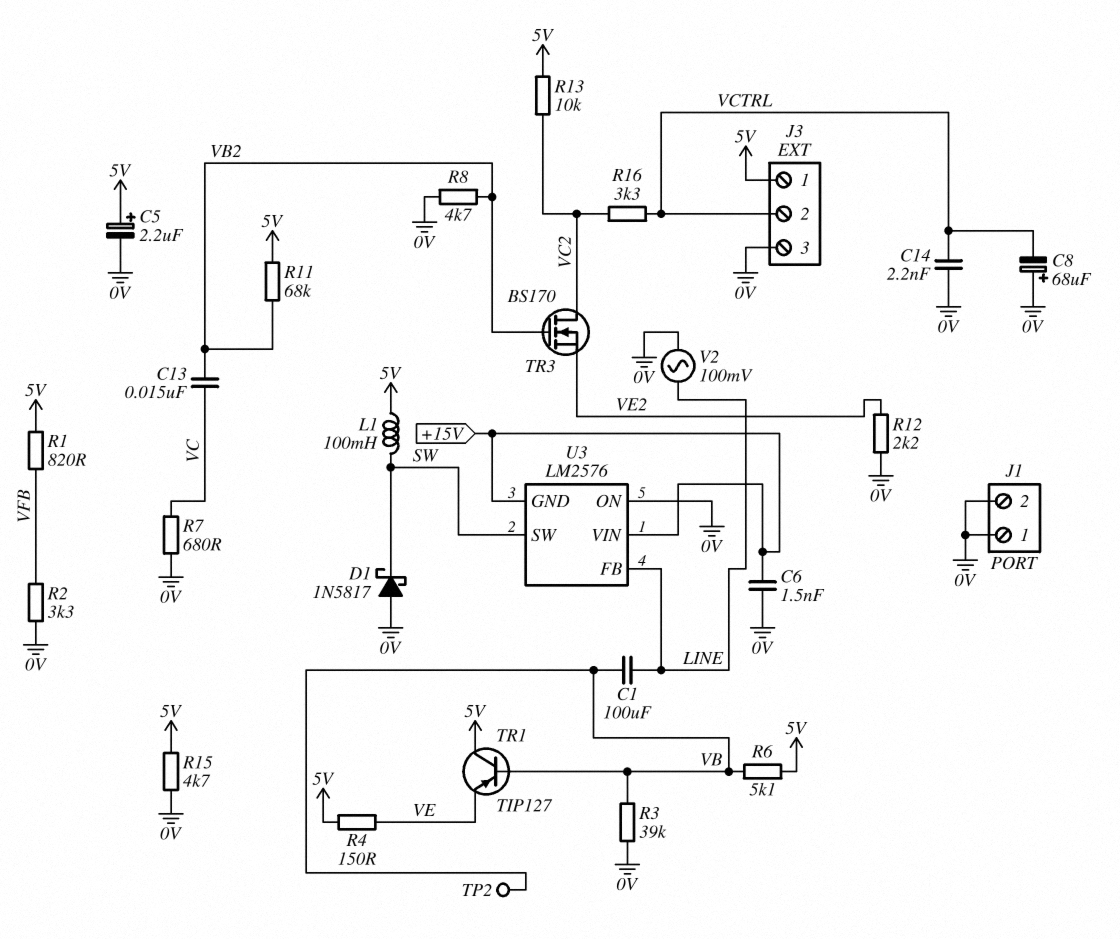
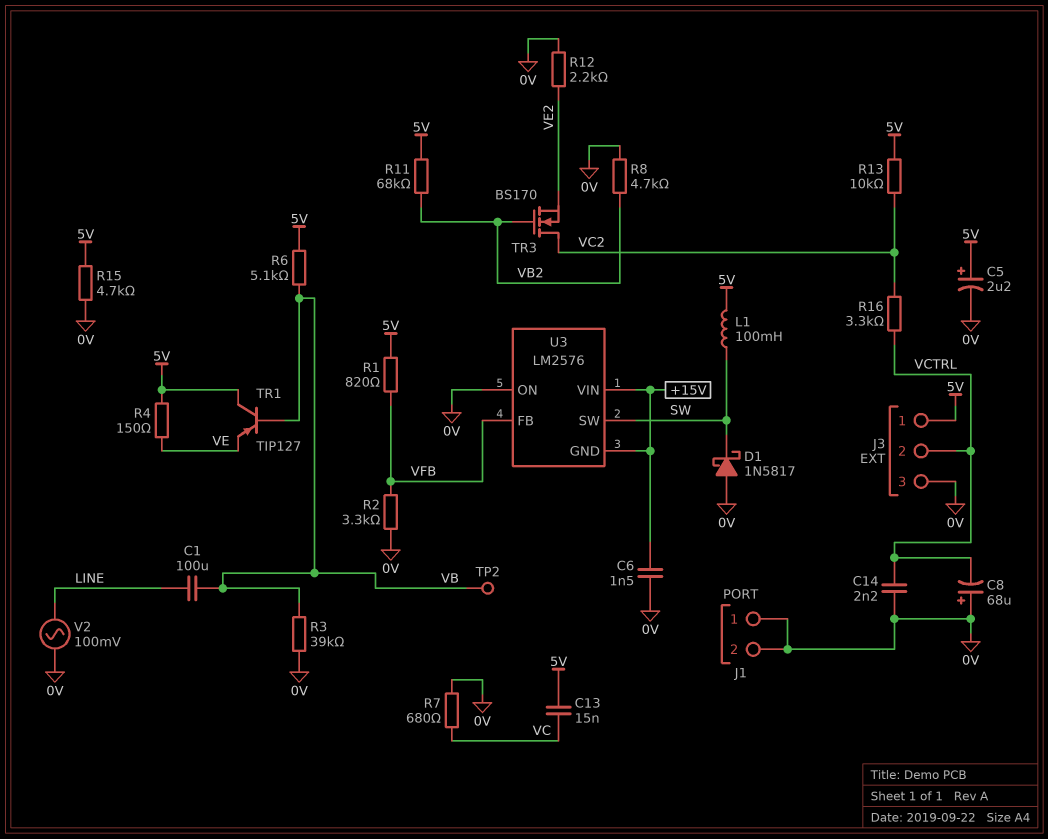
C13: 15nF (VB2, VC) -> 15nF (5V, VC)
U3 pin FB: LINE -> VFB

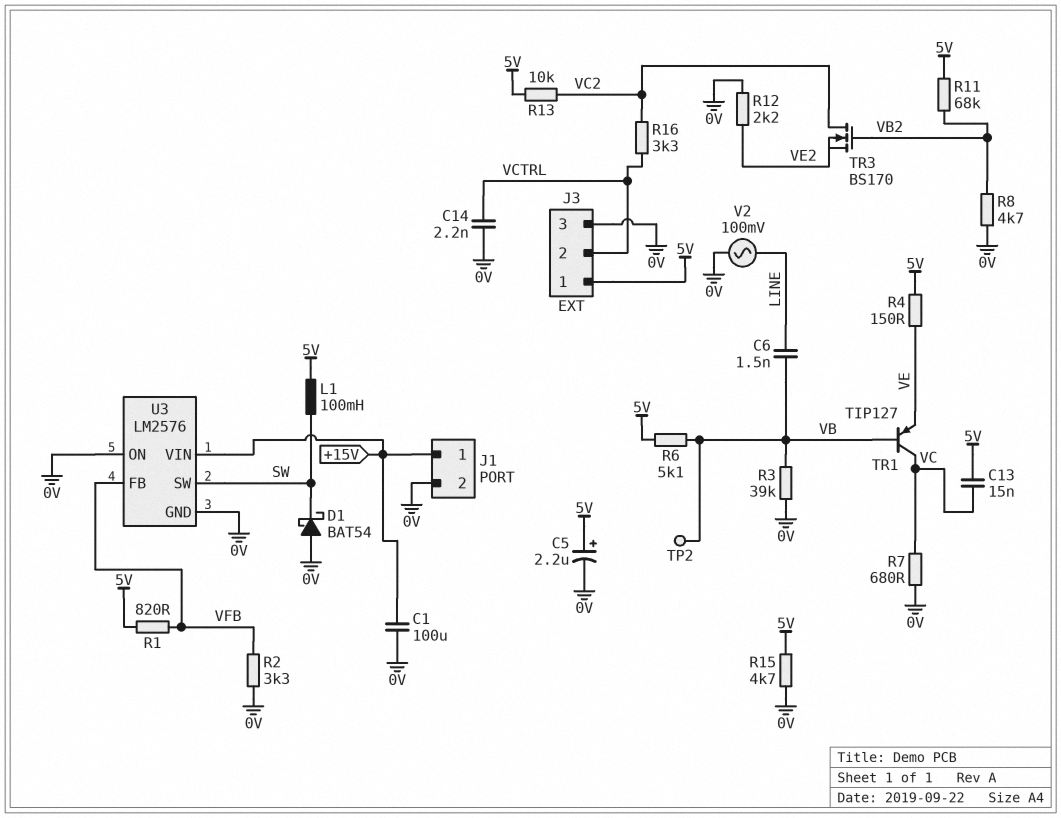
C1: 100uF (LINE, VB) -> 100uF (+15V, 0V)
C6: 1.5nF (+15V, 0V) -> 1.5nF (LINE, VB)
C8: 68uF (plus 0V, minus VCTRL) -> none
D1: schottky 1N5817 (A 0V, K SW) -> schottky BAT54 (A 0V, K SW)
J1 pin 1: 0V -> +15V
TR1: PNP TIP127 (B VB, C 5V, E VE) -> PNP TIP127 (B VB, C VC, E VE)
U3 pin GND: +15V -> 0V

